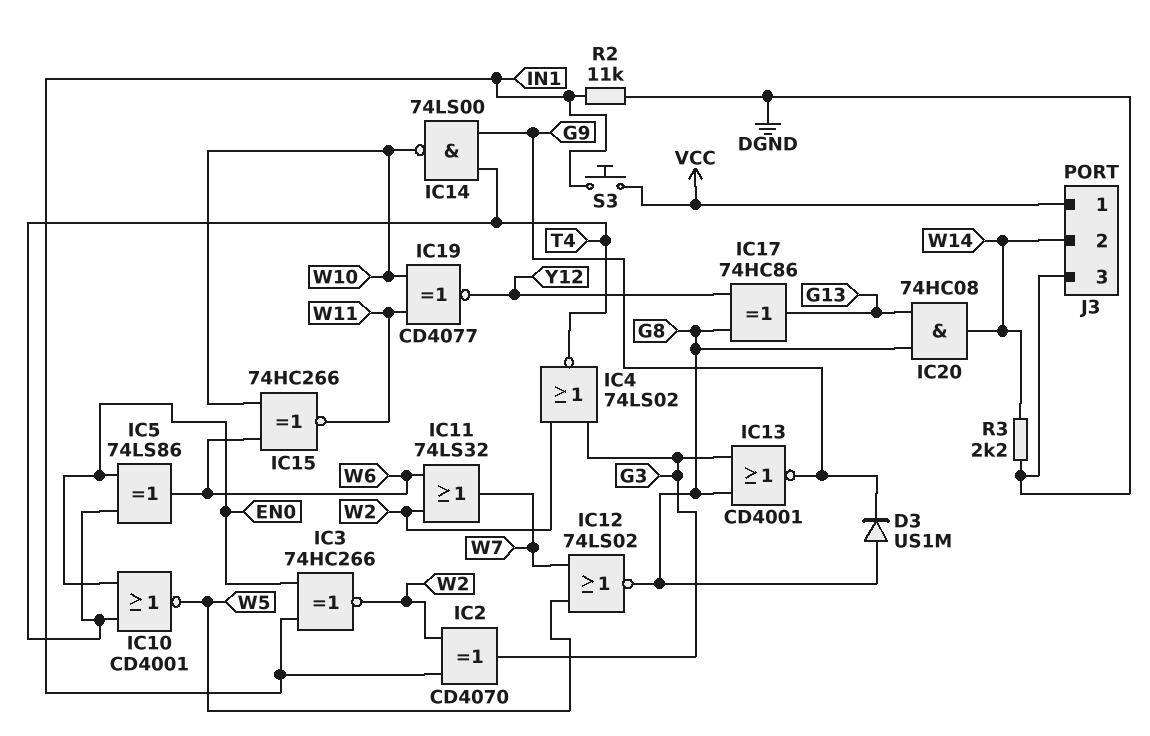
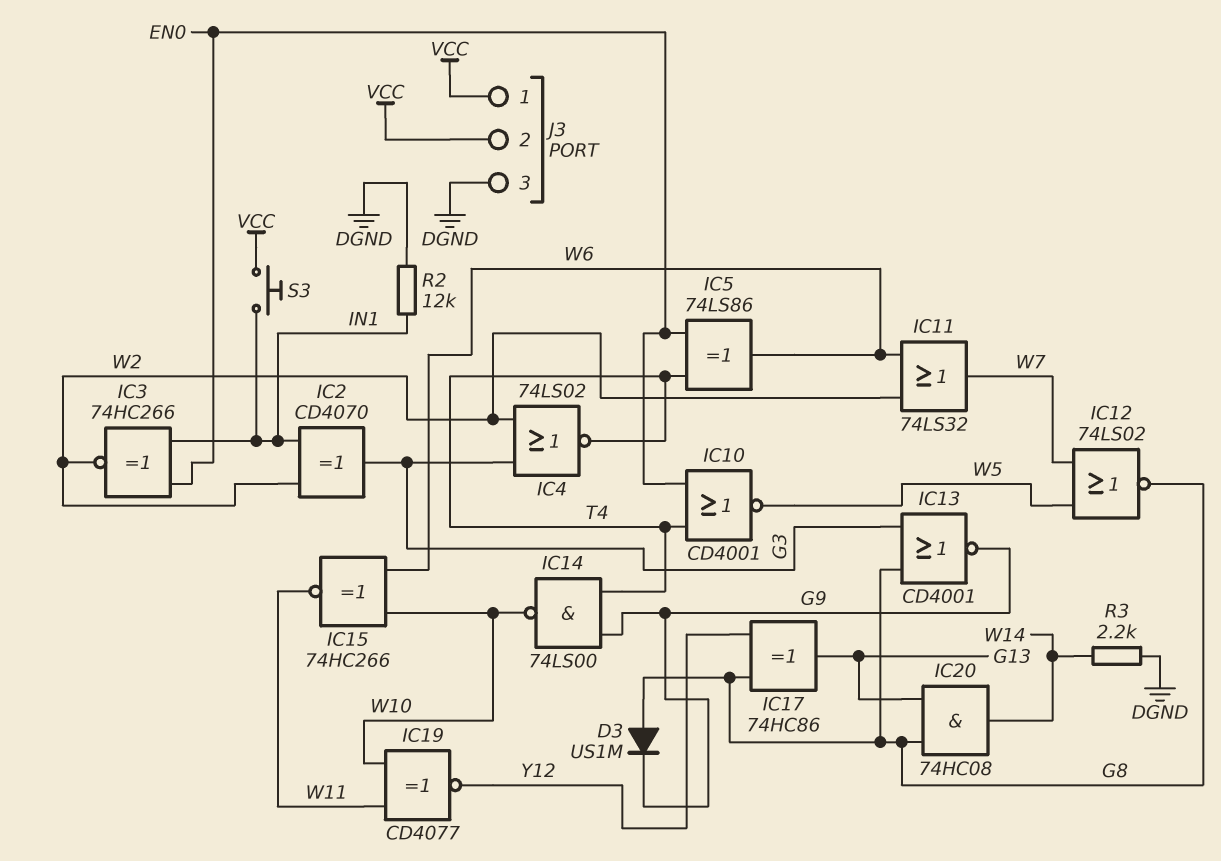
J3 pin 2: W14 -> VCC
R2: 11k (DGND, IN1) -> 12k (DGND, IN1)

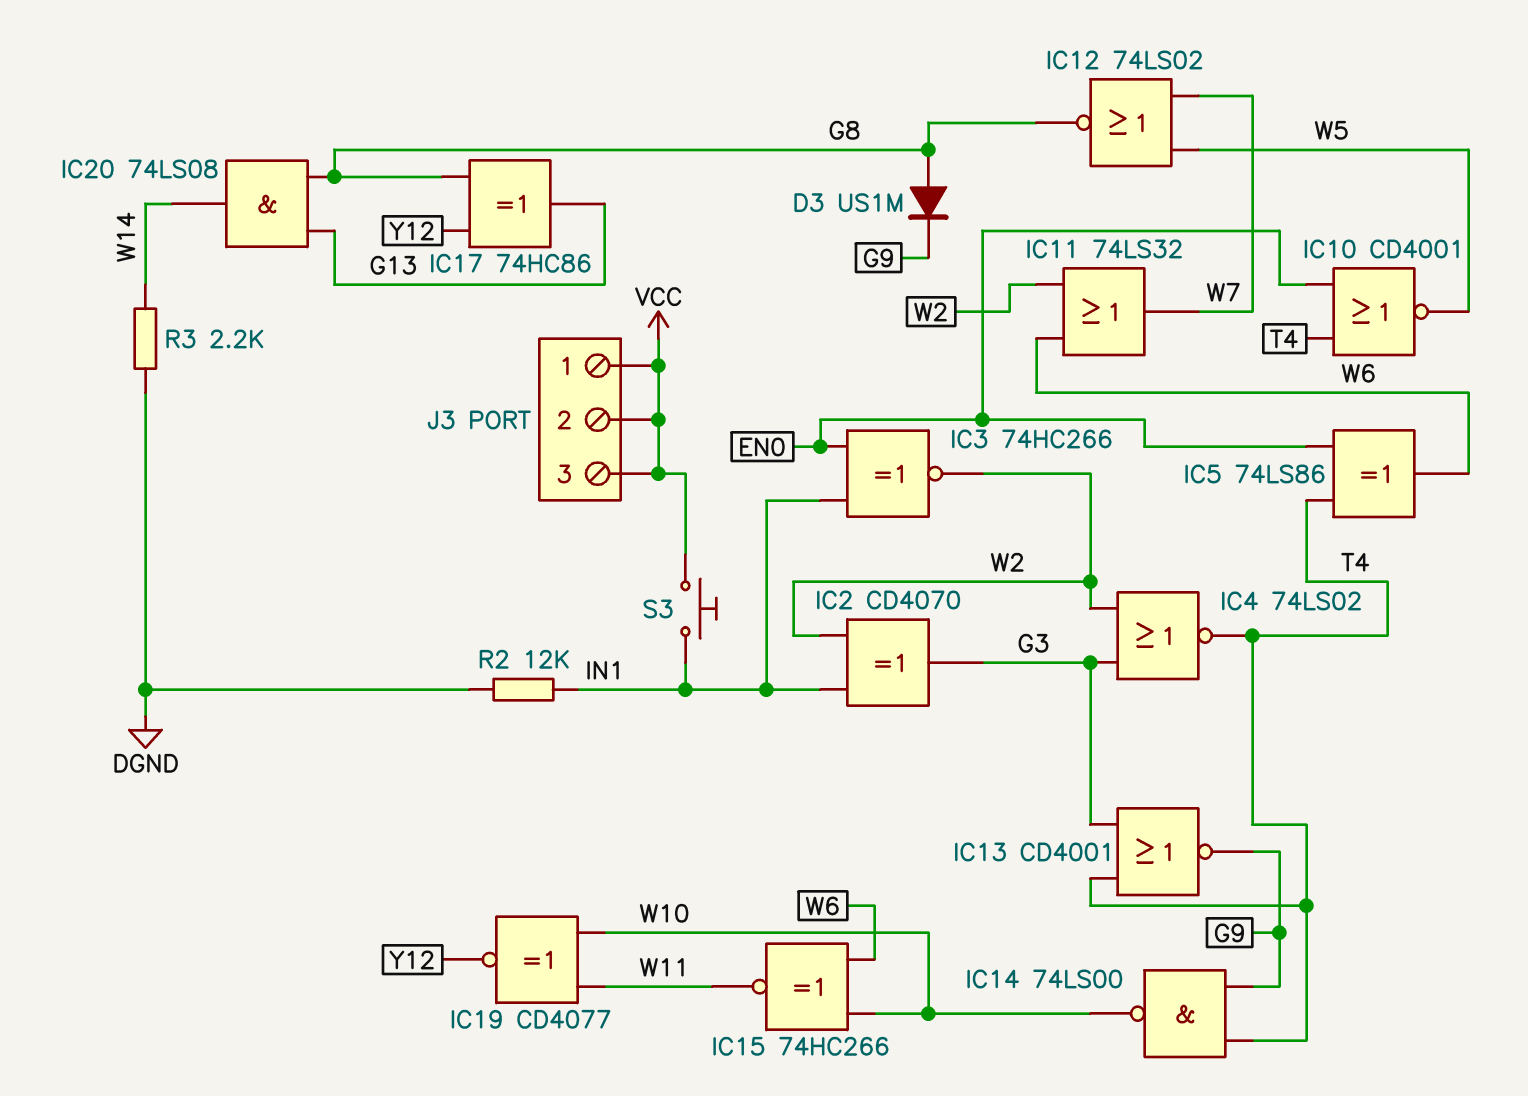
IC13: NOR CD4001 (in G3, in G8, out G9) -> NOR CD4001 (in G3, in T4, out G9)
IC20: AND 74HC08 (in G8, in G13, out W14) -> AND 74LS08 (in G8, in G13, out W14)
J3 pin 3: DGND -> VCC

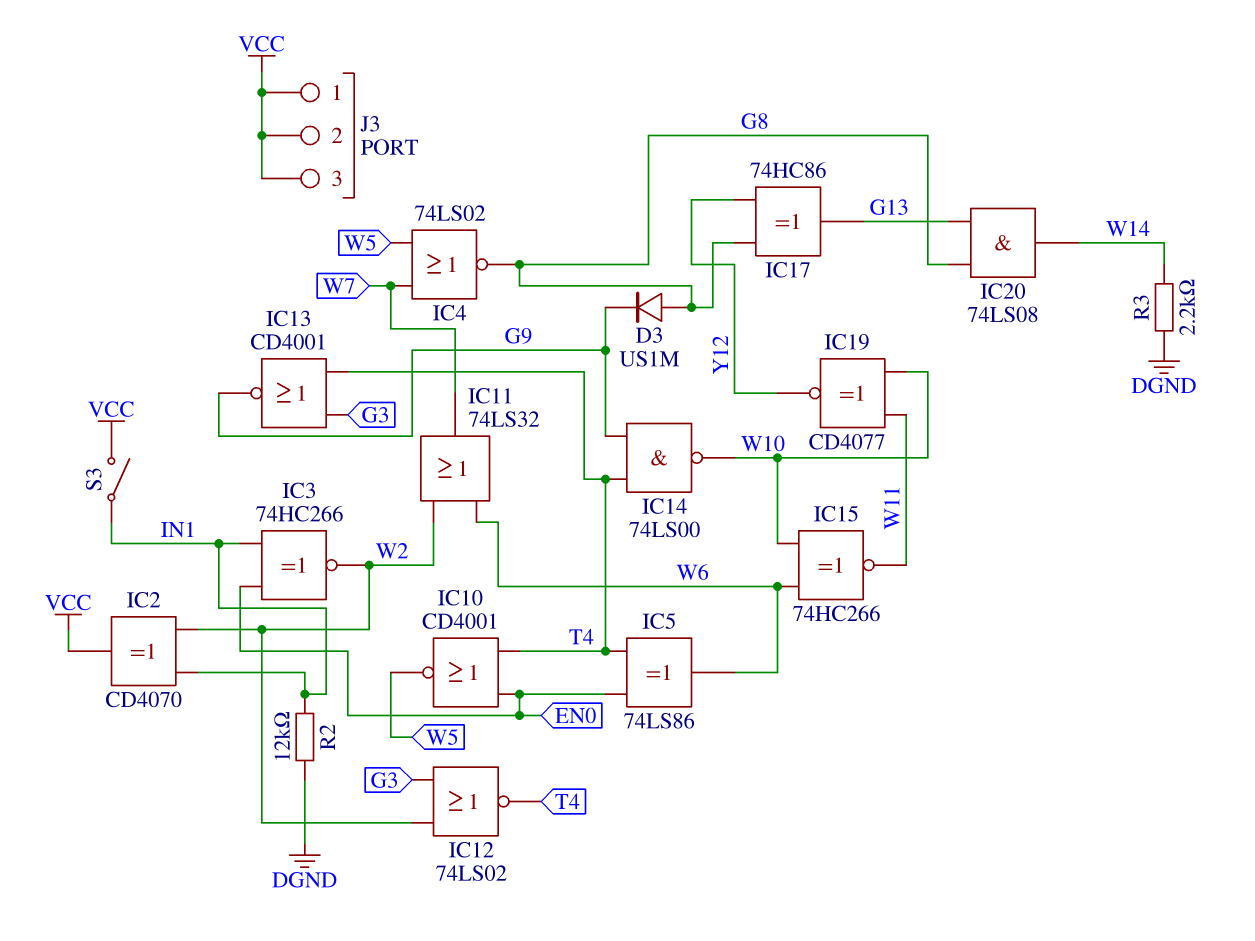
IC2: XOR CD4070 (in IN1, in W2, out G3) -> XOR CD4070 (in IN1, in W2, out VCC)
IC4: NOR 74LS02 (in G3, in W2, out T4) -> NOR 74LS02 (in W5, in W7, out G8)
IC12: NOR 74LS02 (in W5, in W7, out G8) -> NOR 74LS02 (in G3, in W2, out T4)
S3: button (IN1, VCC) -> switch (IN1, VCC)

